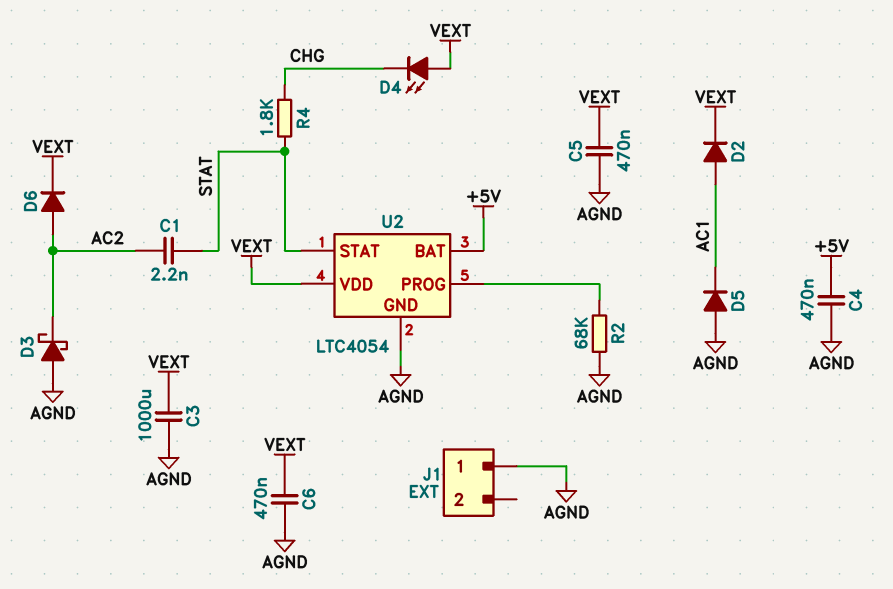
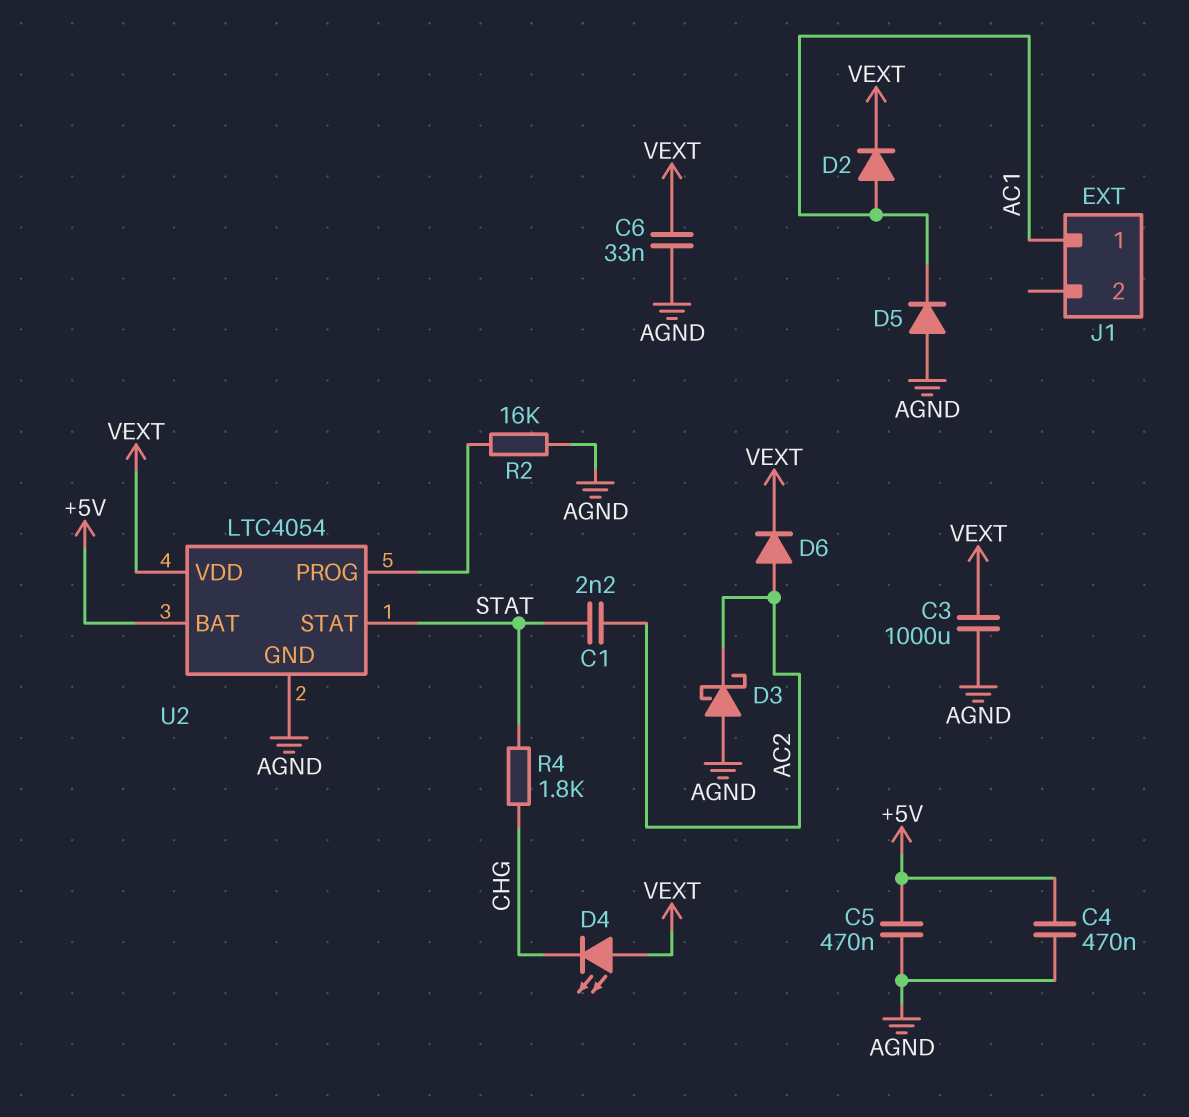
C5: 470nF (AGND, VEXT) -> 470nF (+5V, AGND)
C6: 470nF (AGND, VEXT) -> 33nF (AGND, VEXT)
J1 pin 1: AGND -> AC1
R2: 68k (AGND, U2/PROG) -> 16k (AGND, U2/PROG)

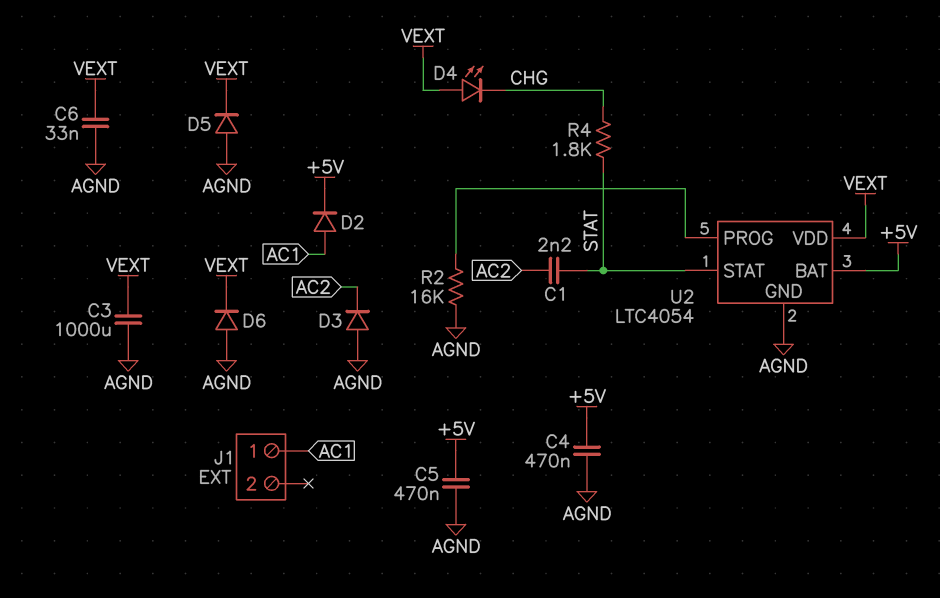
D2: diode (A AC1, K VEXT) -> diode (A AC1, K +5V)
D3: schottky (A AGND, K AC2) -> diode (A AGND, K AC2)
D5: diode (A AGND, K AC1) -> diode (A AGND, K VEXT)
D6: diode (A AC2, K VEXT) -> diode (A AGND, K VEXT)

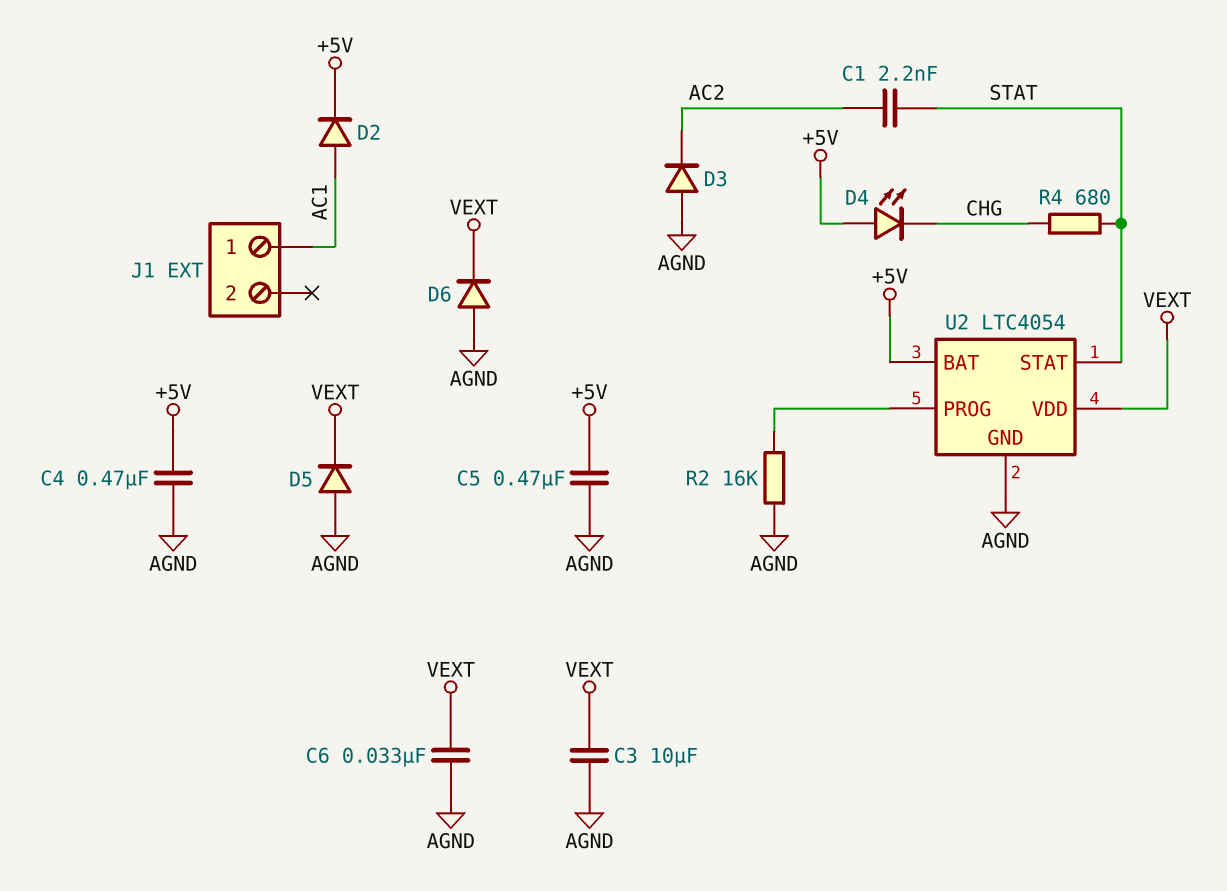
C3: 1000uF (AGND, VEXT) -> 10uF (AGND, VEXT)
D4: LED (A VEXT, K CHG) -> LED (A +5V, K CHG)
R4: 1.8k (CHG, STAT) -> 680 (CHG, STAT)

